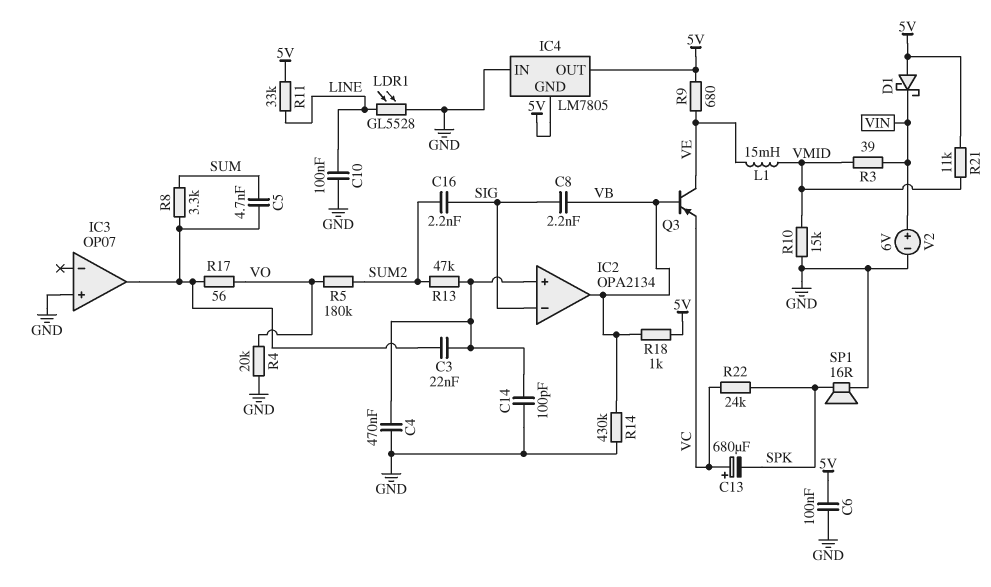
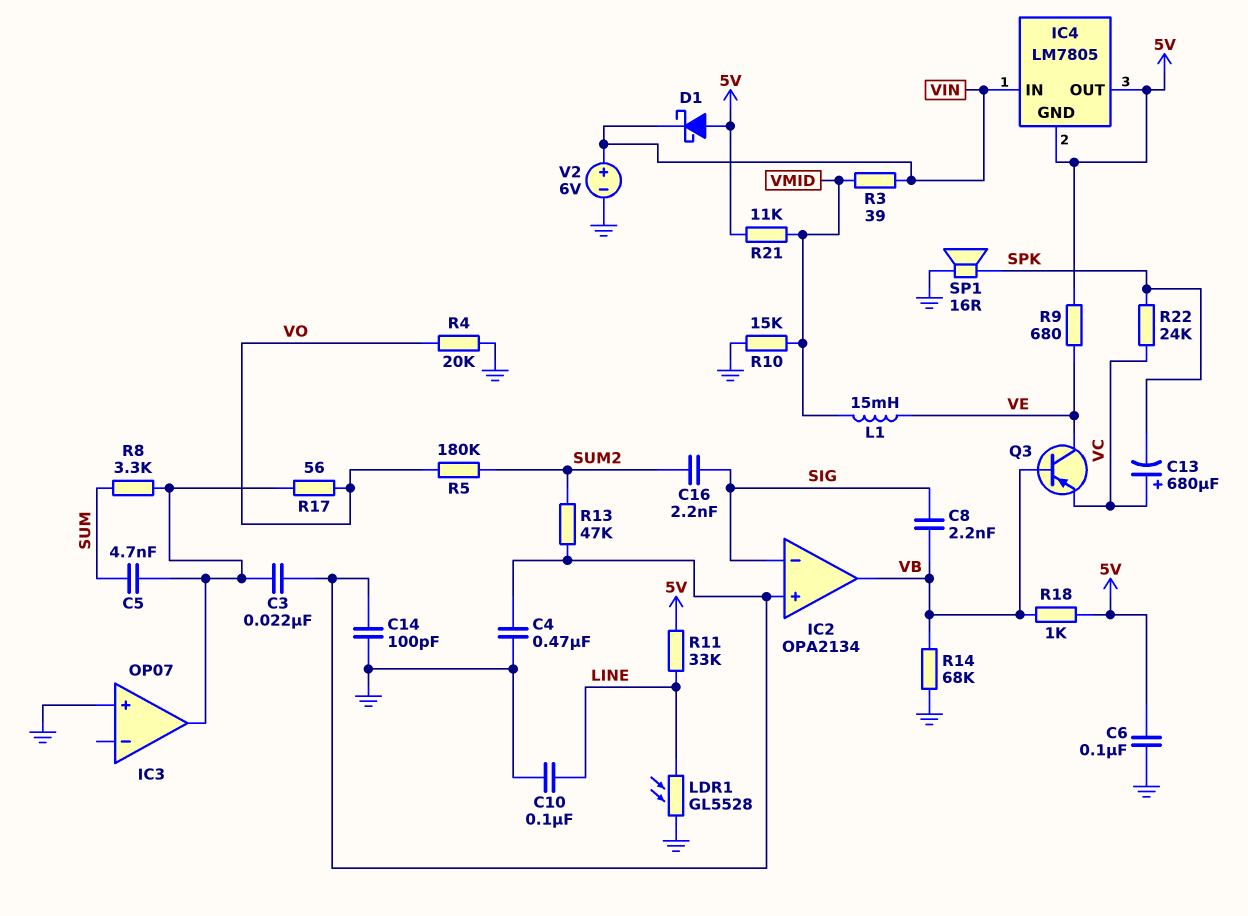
IC4 pin IN: GND -> VIN
R14: 430k (GND, VB) -> 68k (GND, VB)

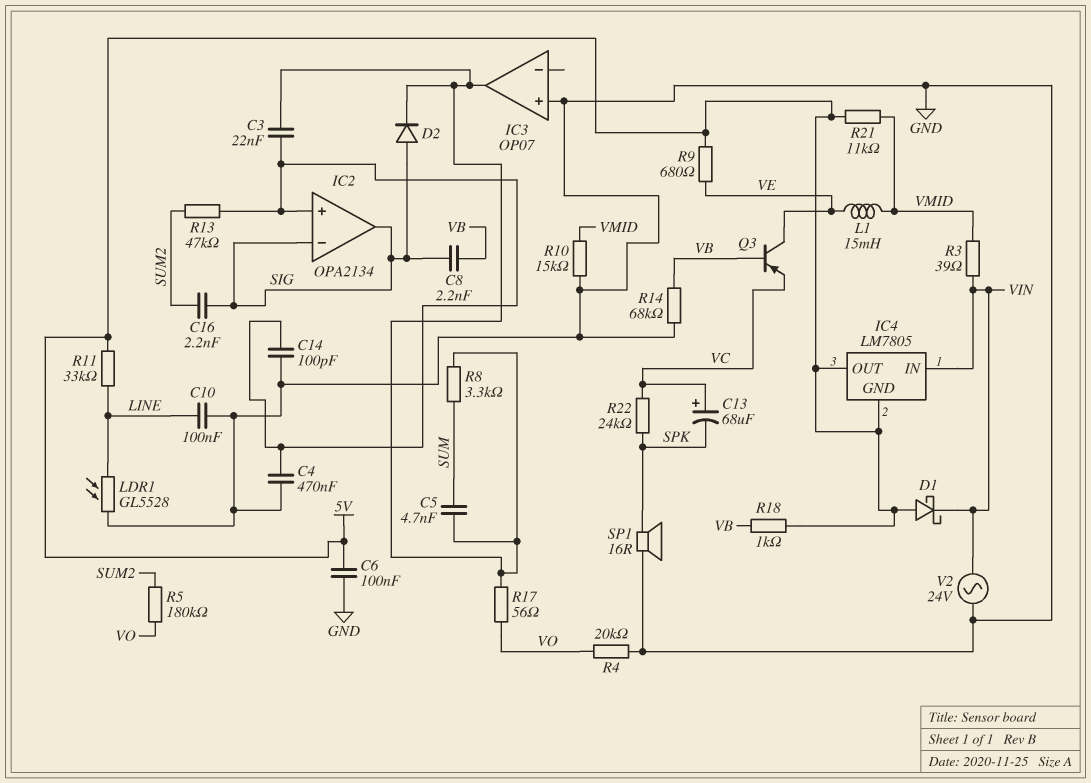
C13: 680uF (plus VC, minus SPK) -> 68uF (plus VC, minus SPK)
D2: none -> diode (A SIG, K IC3/out)
IC2 pin out: VB -> SIG
V2: 6V (plus VIN, minus GND) -> AC 24V (GND, VIN)

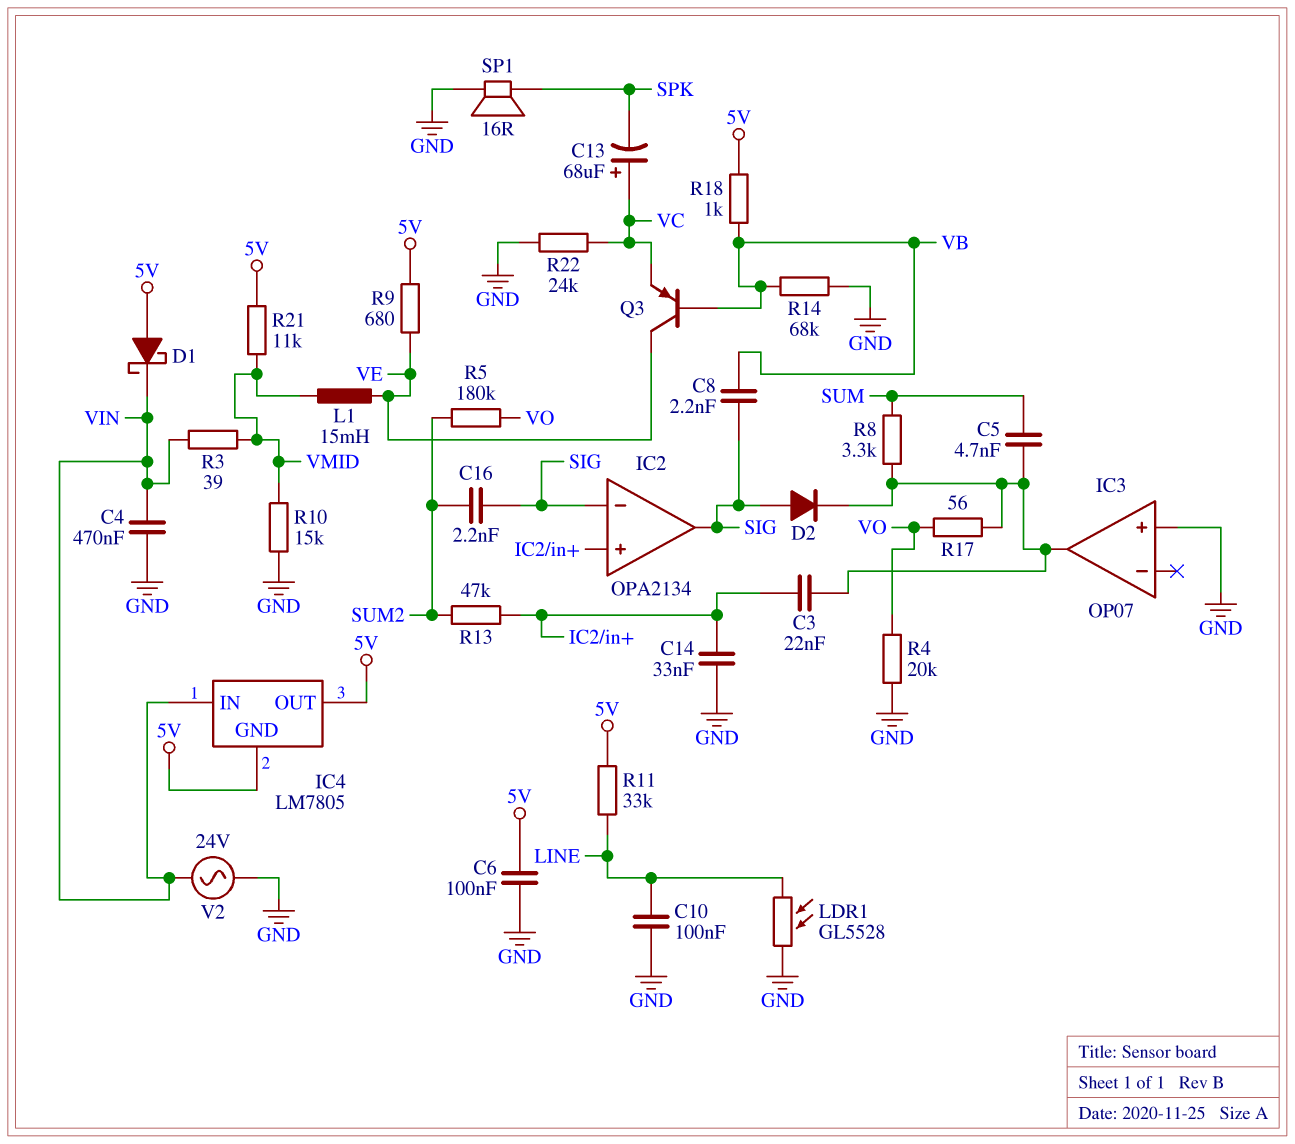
C4: 470nF (GND, IC2/in+) -> 470nF (GND, VIN)
C14: 100pF (GND, IC2/in+) -> 33nF (GND, IC2/in+)
R22: 24k (SPK, VC) -> 24k (GND, VC)

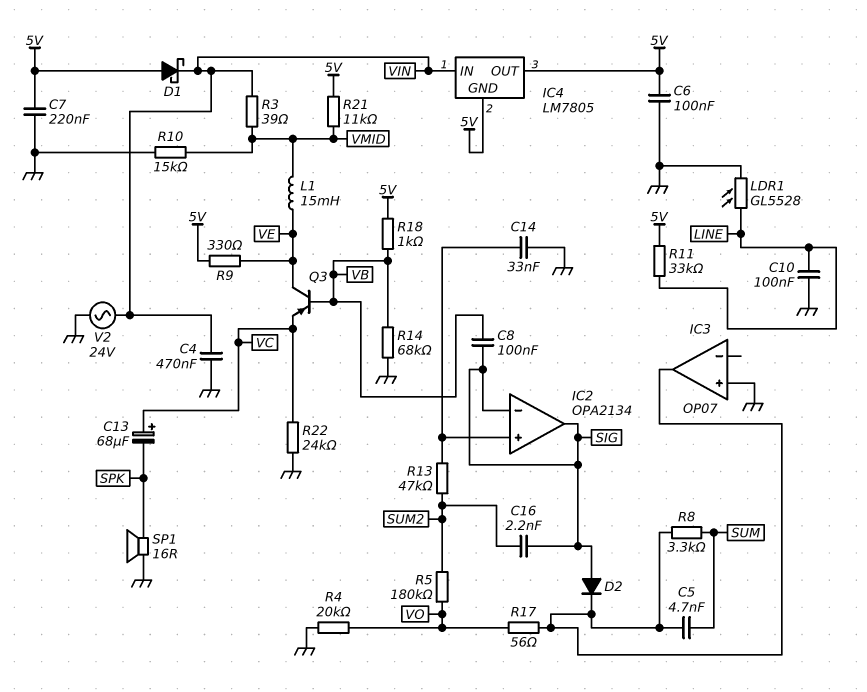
C3: 22nF (IC2/in+, IC3/out) -> none
C7: none -> 220nF (5V, GND)
C8: 2.2nF (SIG, VB) -> 100nF (SIG, VB)
R9: 680 (5V, VE) -> 330 (5V, VE)

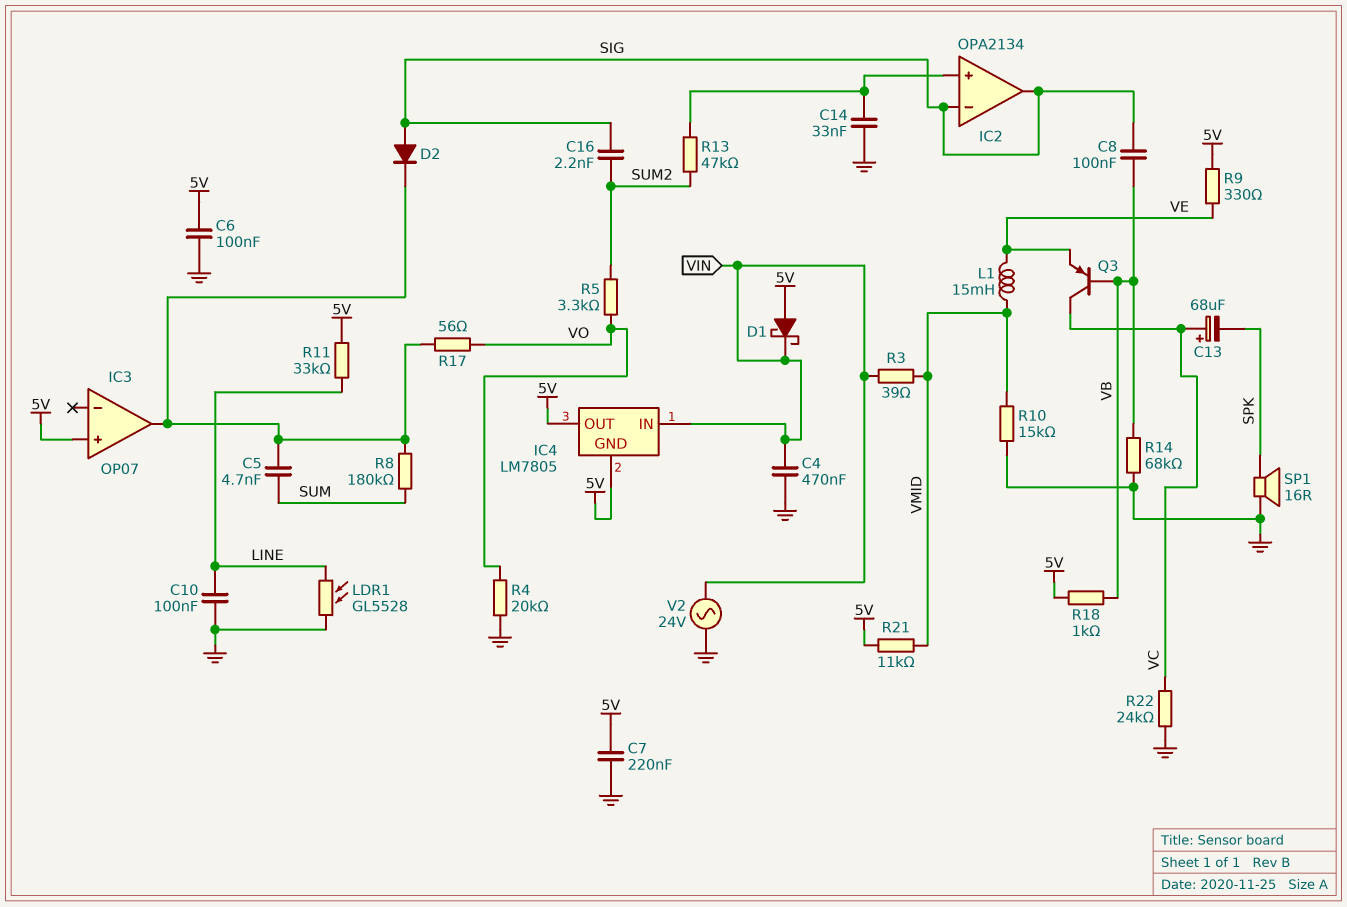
IC3 pin in+: GND -> 5V
Q3: PNP (B VB, C VE, E VC) -> PNP (B VB, C VC, E VE)
R5: 180k (SUM2, VO) -> 3.3k (SUM2, VO)
R8: 3.3k (IC3/out, SUM) -> 180k (IC3/out, SUM)

